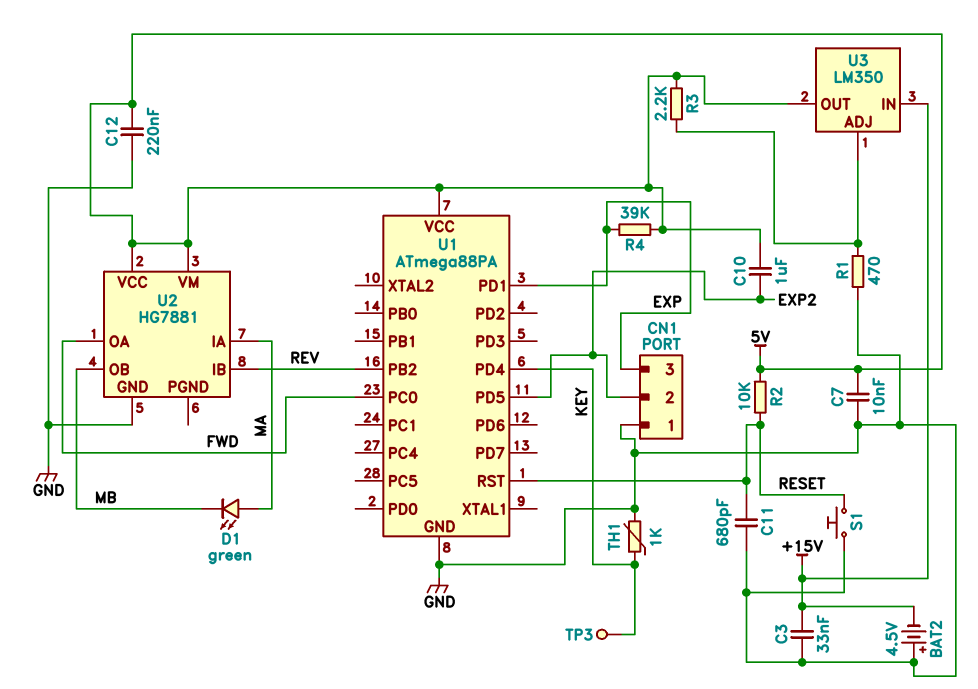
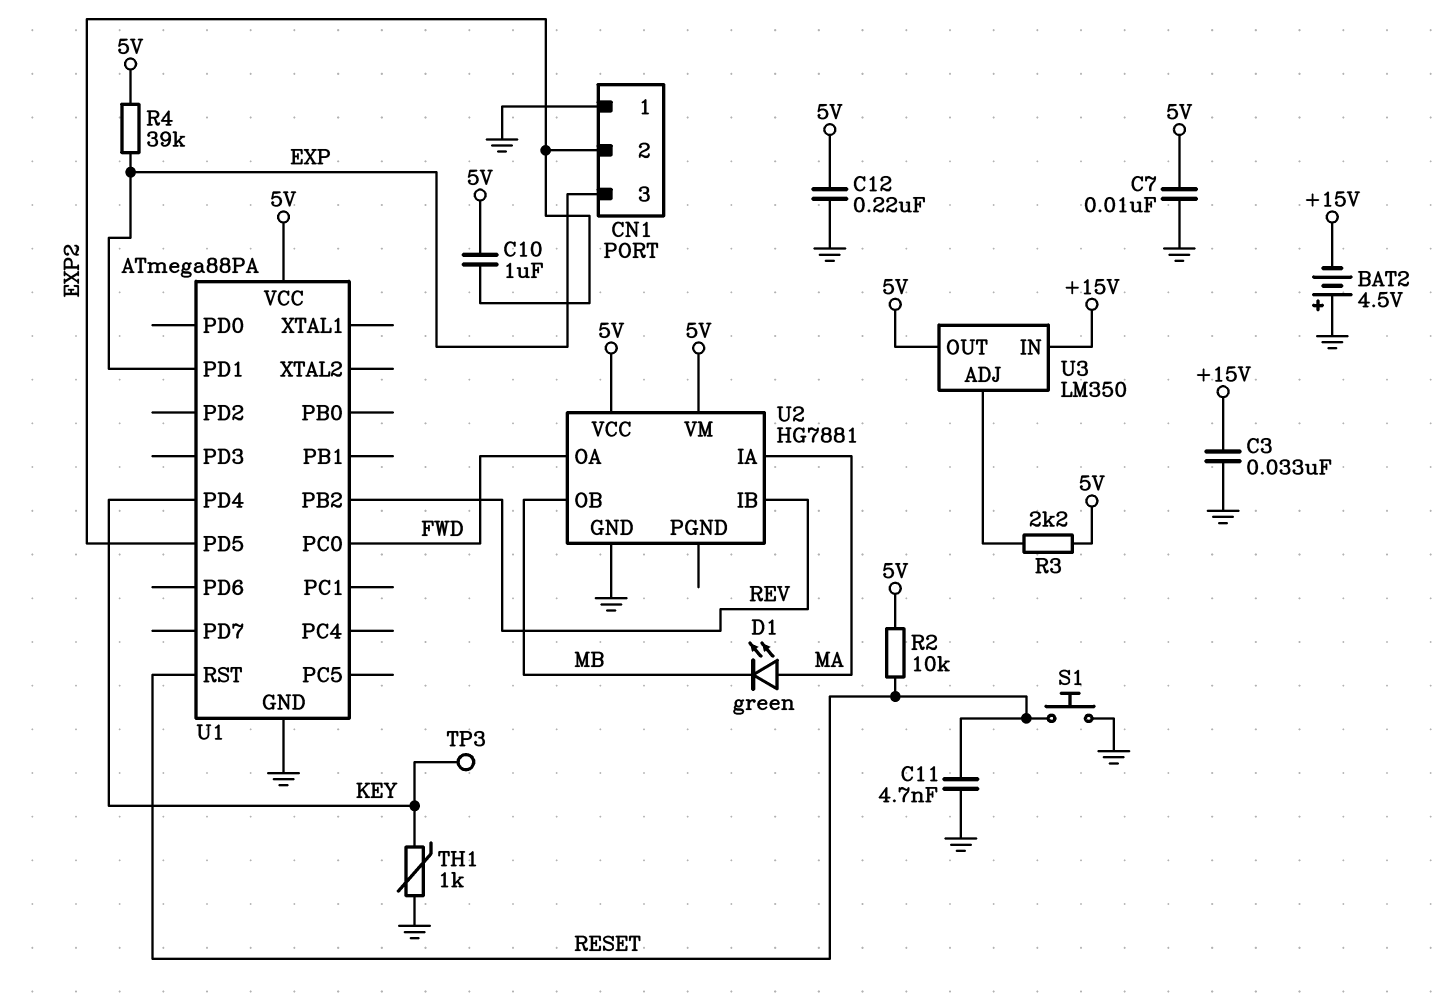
C11: 680pF (GND, RESET) -> 4.7nF (GND, RESET)
R1: 470 (GND, U3/ADJ) -> none

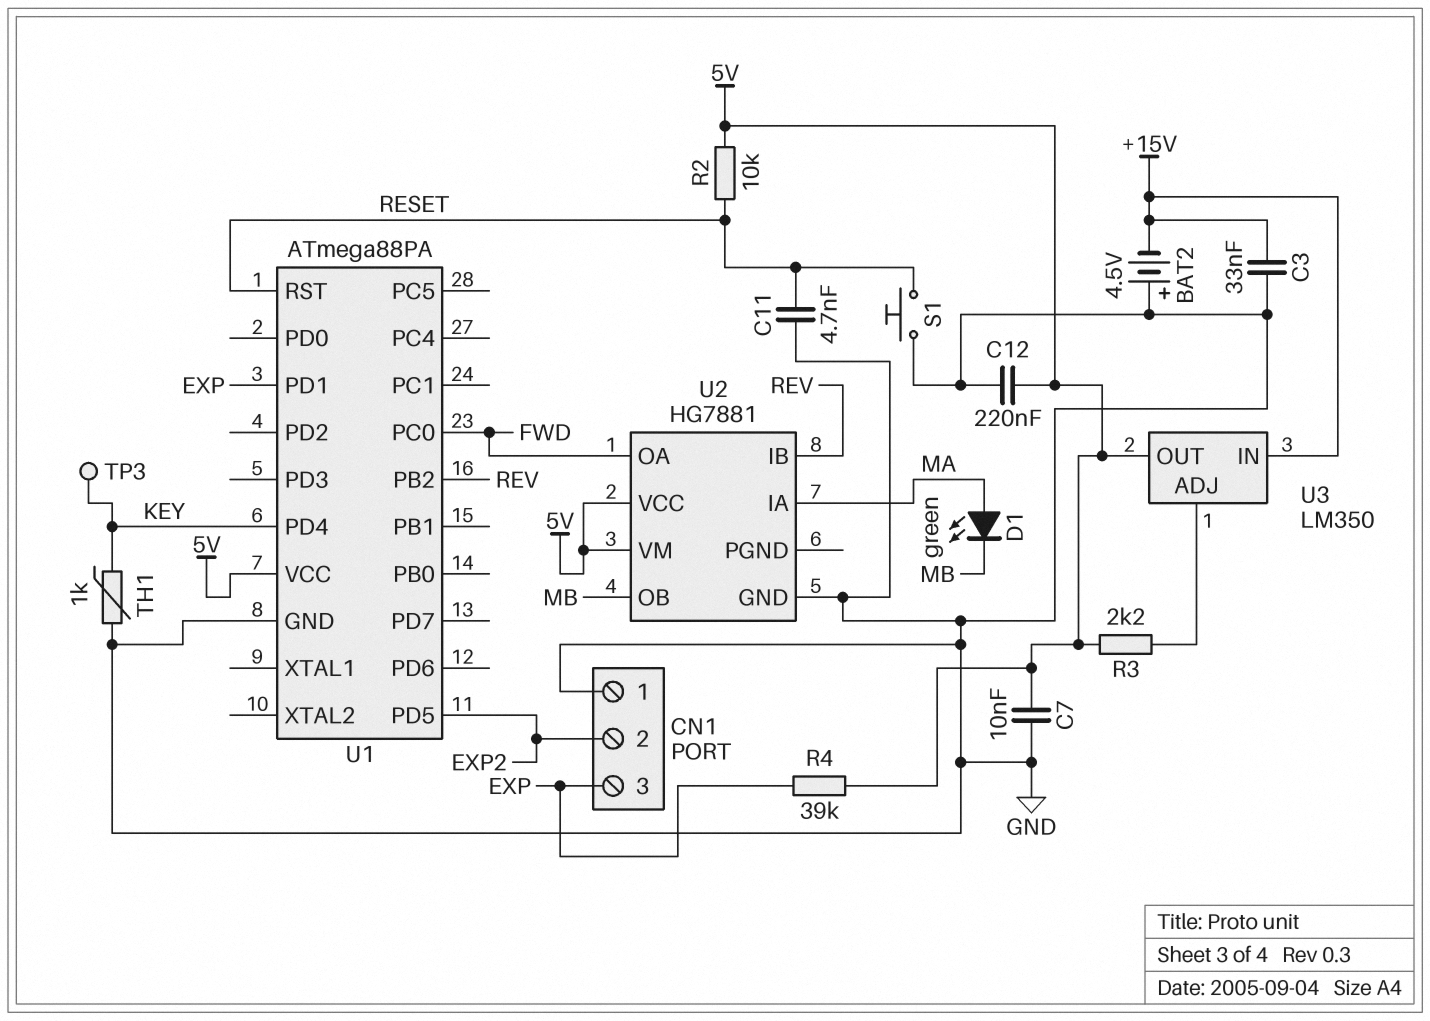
C10: 1uF (5V, EXP2) -> none

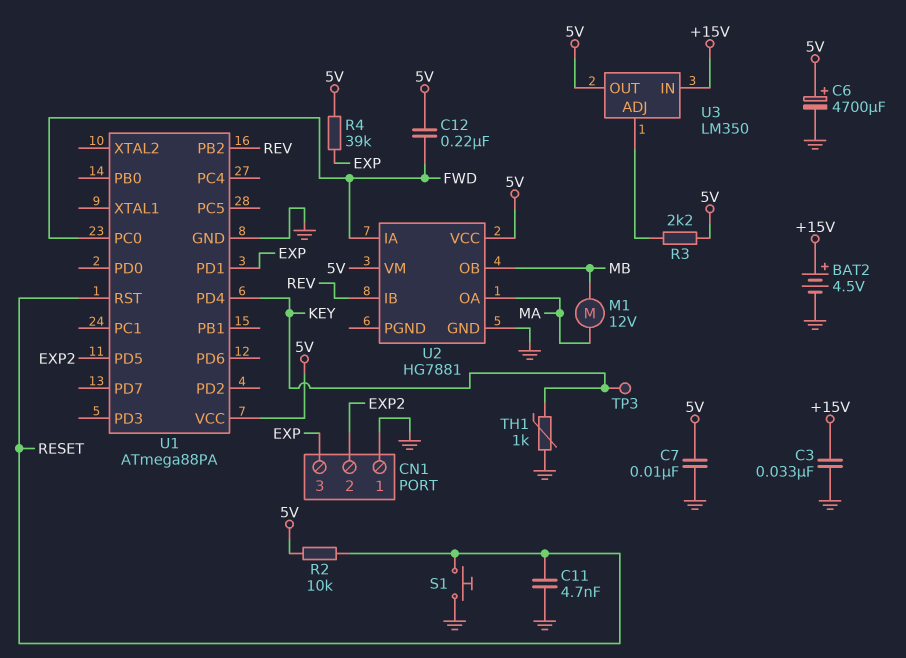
BAT2: 4.5V (plus GND, minus +15V) -> 4.5V (plus +15V, minus GND)
C6: none -> 4700uF (plus 5V, minus GND)
C12: 220nF (5V, GND) -> 220nF (5V, FWD)
D1: LED green (A MA, K MB) -> none
M1: none -> motor 12V (MA, MB)
U2 pin IA: MA -> FWD
U2 pin OA: FWD -> MA

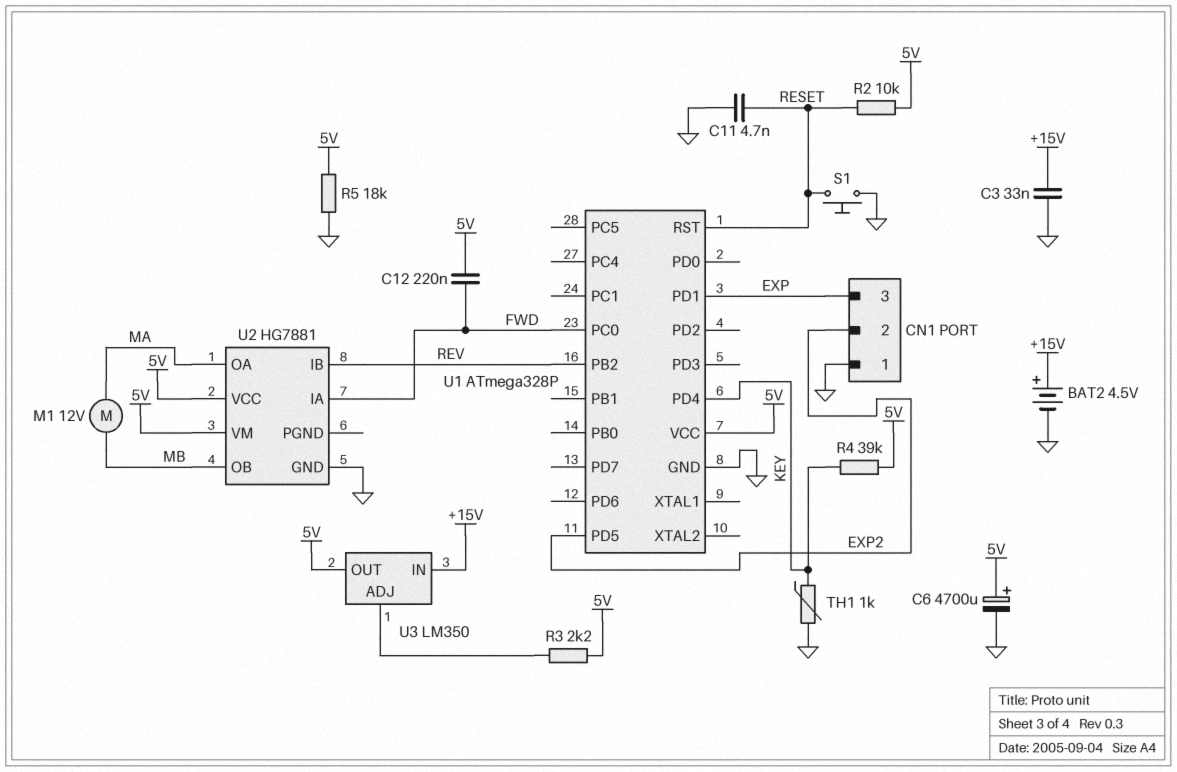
C7: 10nF (5V, GND) -> none
R4: 39k (5V, EXP) -> 39k (5V, KEY)
R5: none -> 18k (5V, GND)
TP3: test point (KEY) -> none
U1: ATmega88PA -> ATmega328P

